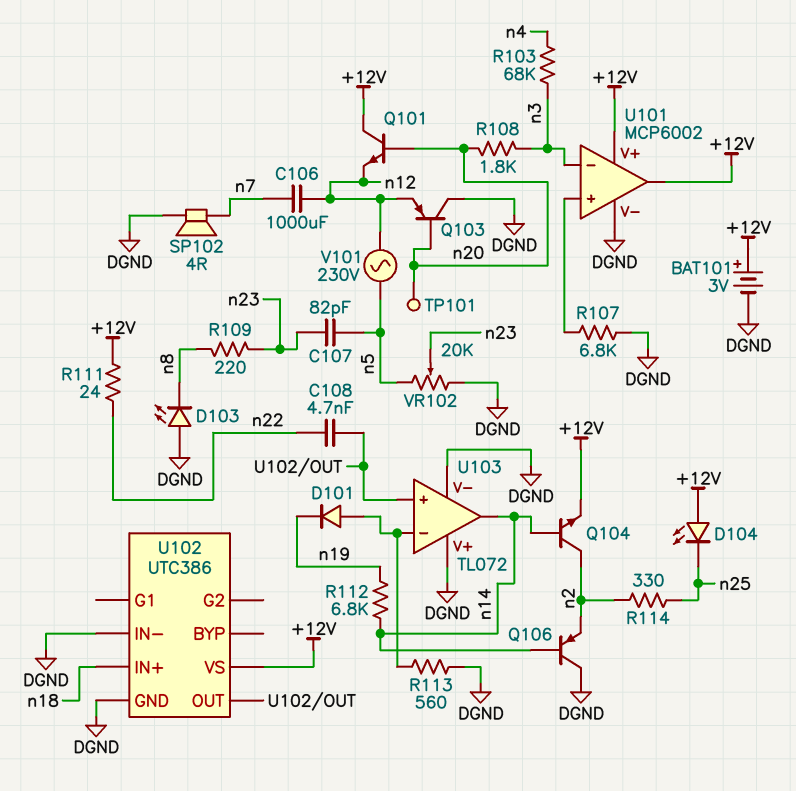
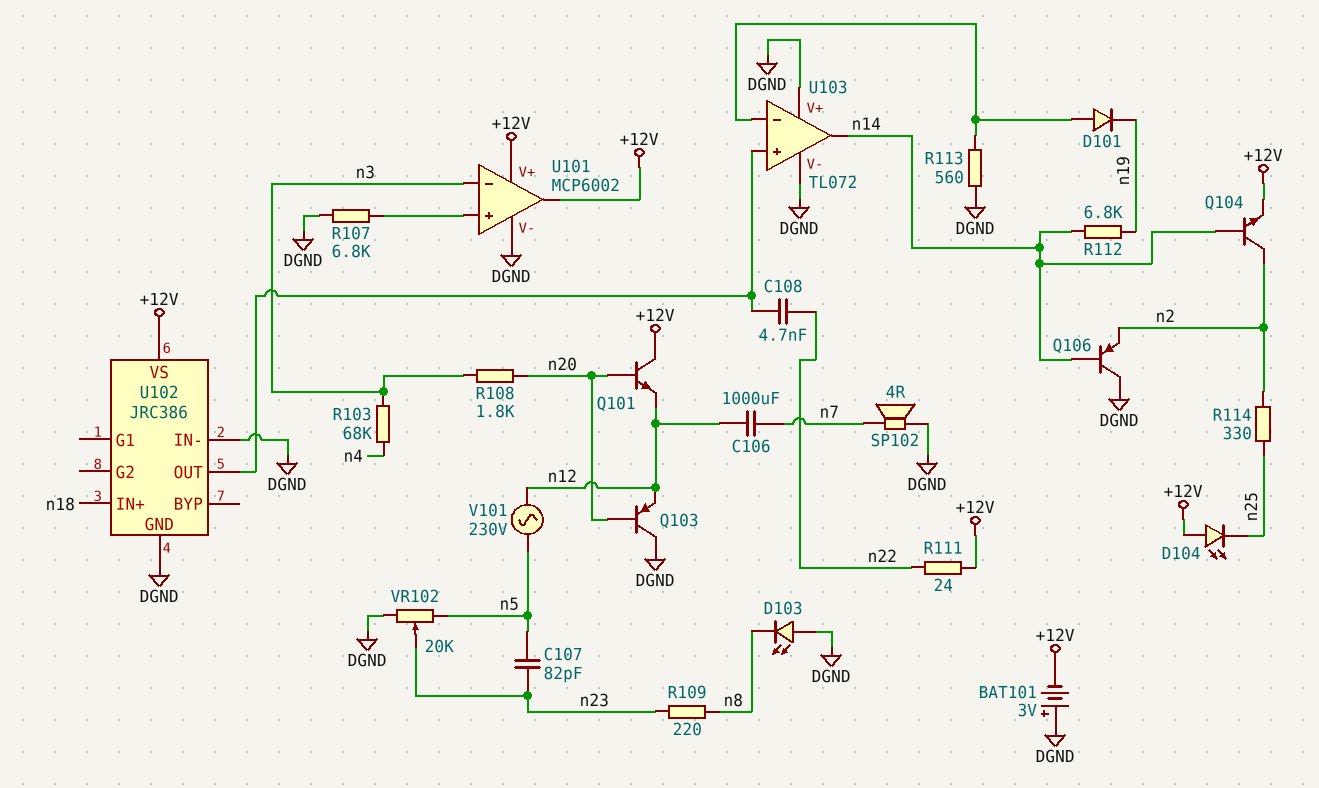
BAT101: 3V (plus +12V, minus DGND) -> 3V (plus DGND, minus +12V)
TP101: test point (n20) -> none
U102: UTC386 -> JRC386

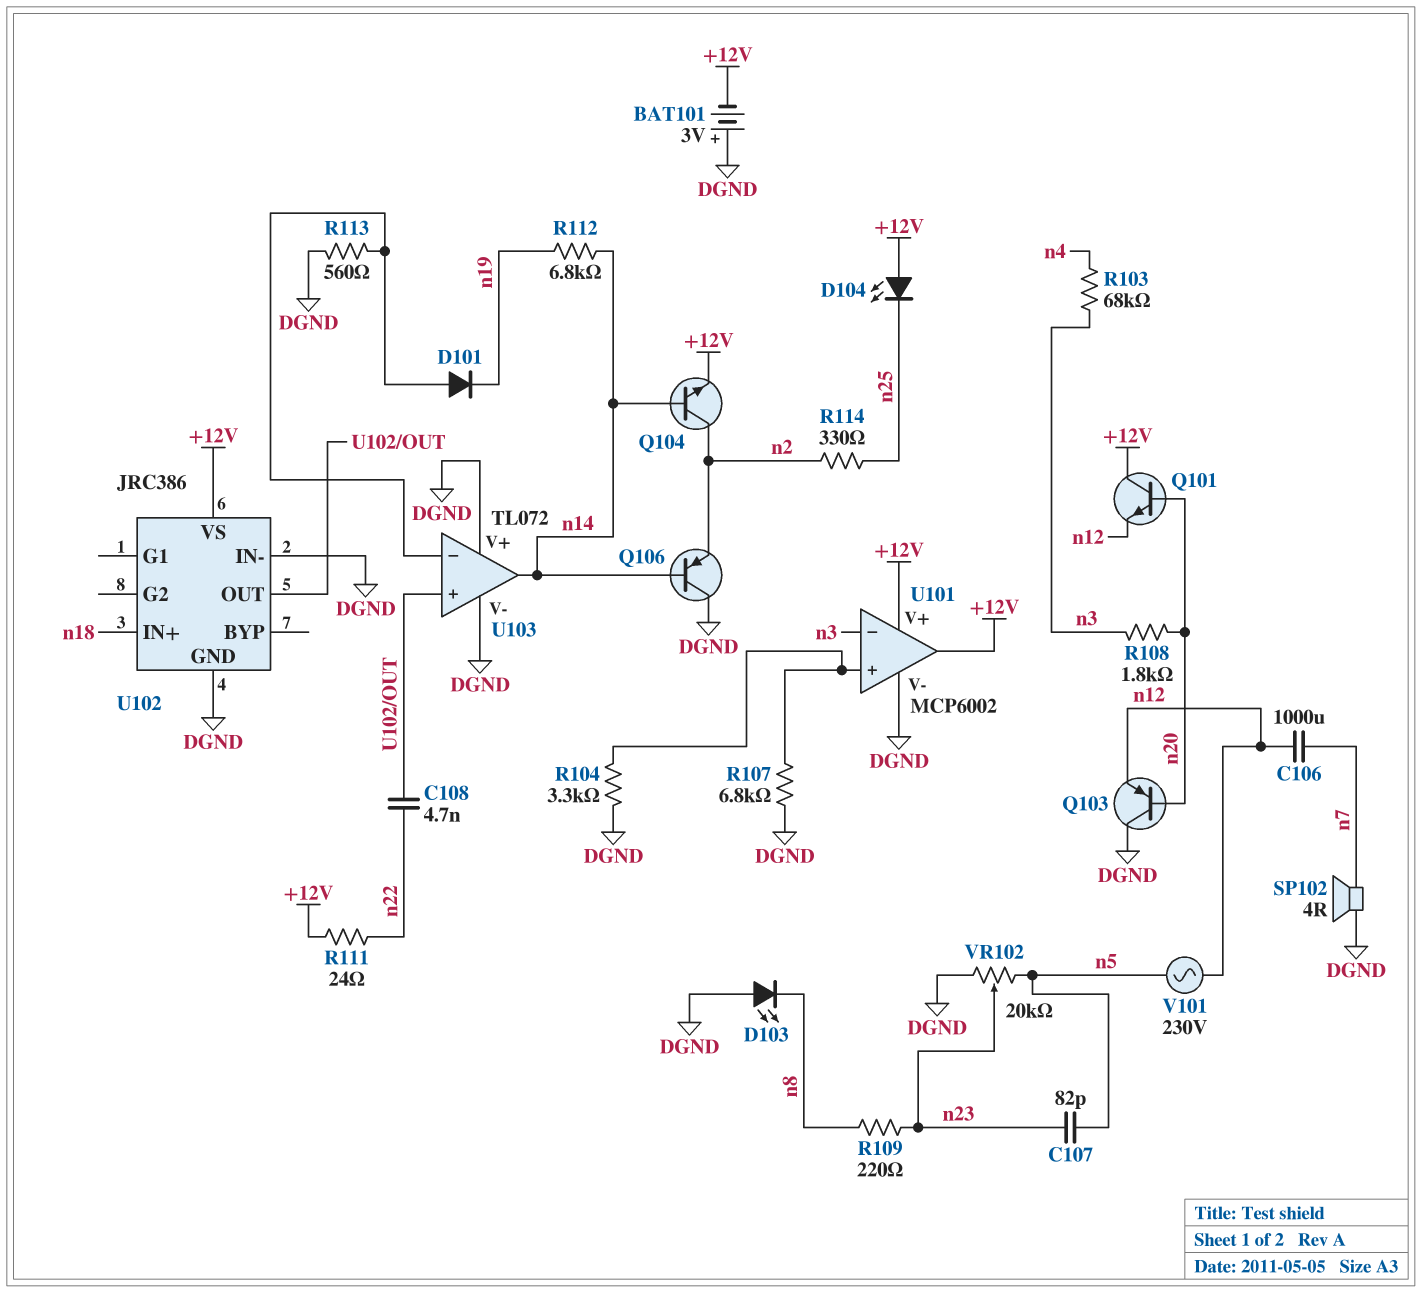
R104: none -> 3.3k (DGND, U101/in+)

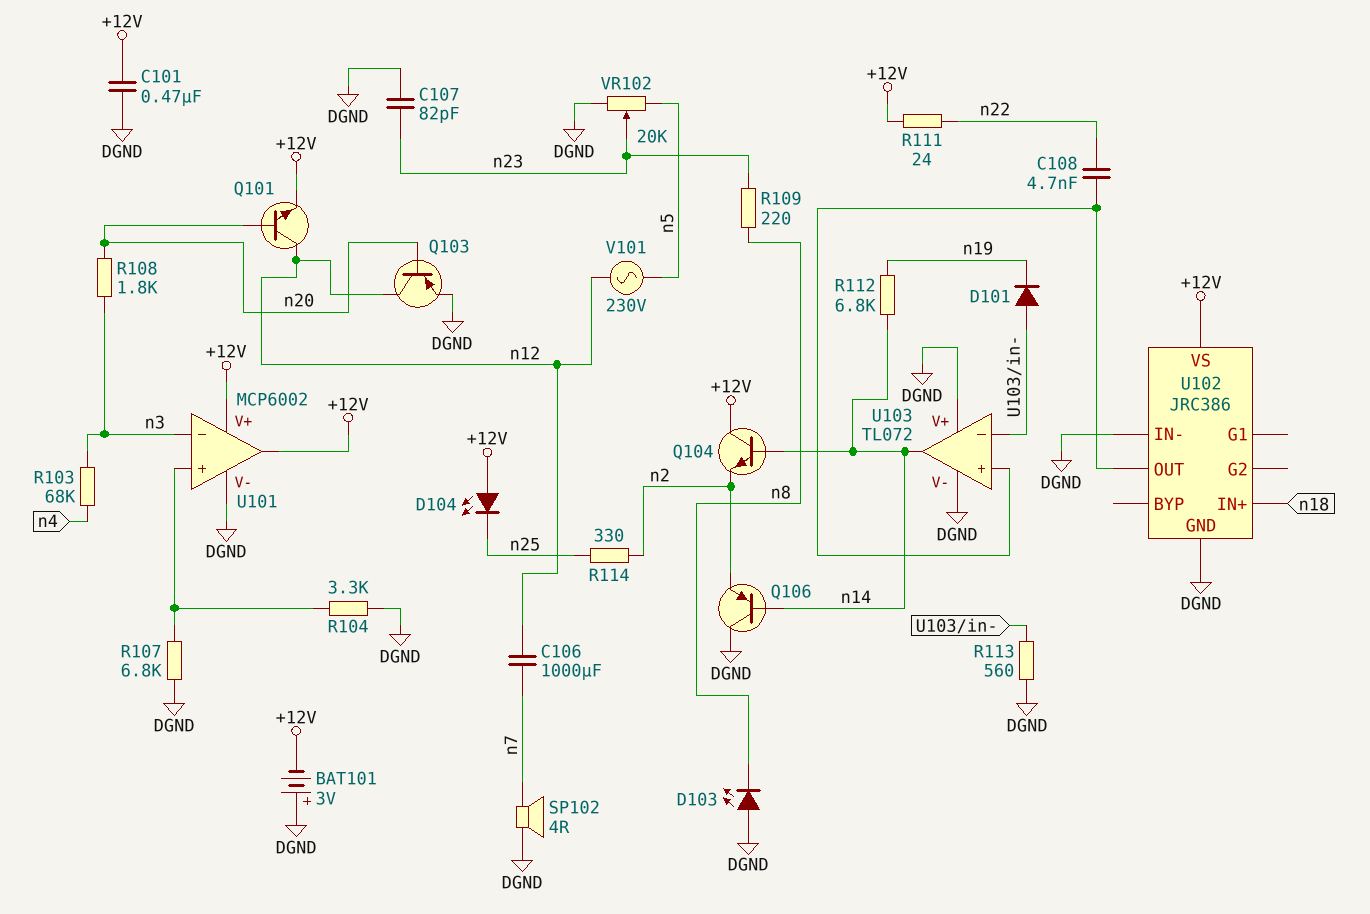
C101: none -> 470nF (+12V, DGND)
C107: 82pF (n5, n23) -> 82pF (DGND, n23)
Q101: NPN (B n20, C +12V, E n12) -> NPN (B n20, C n12, E +12V)
Q103: PNP (B n20, C DGND, E n12) -> PNP (B n20, C n12, E DGND)
Q104: NPN (B n14, C n2, E +12V) -> NPN (B n14, C +12V, E n2)

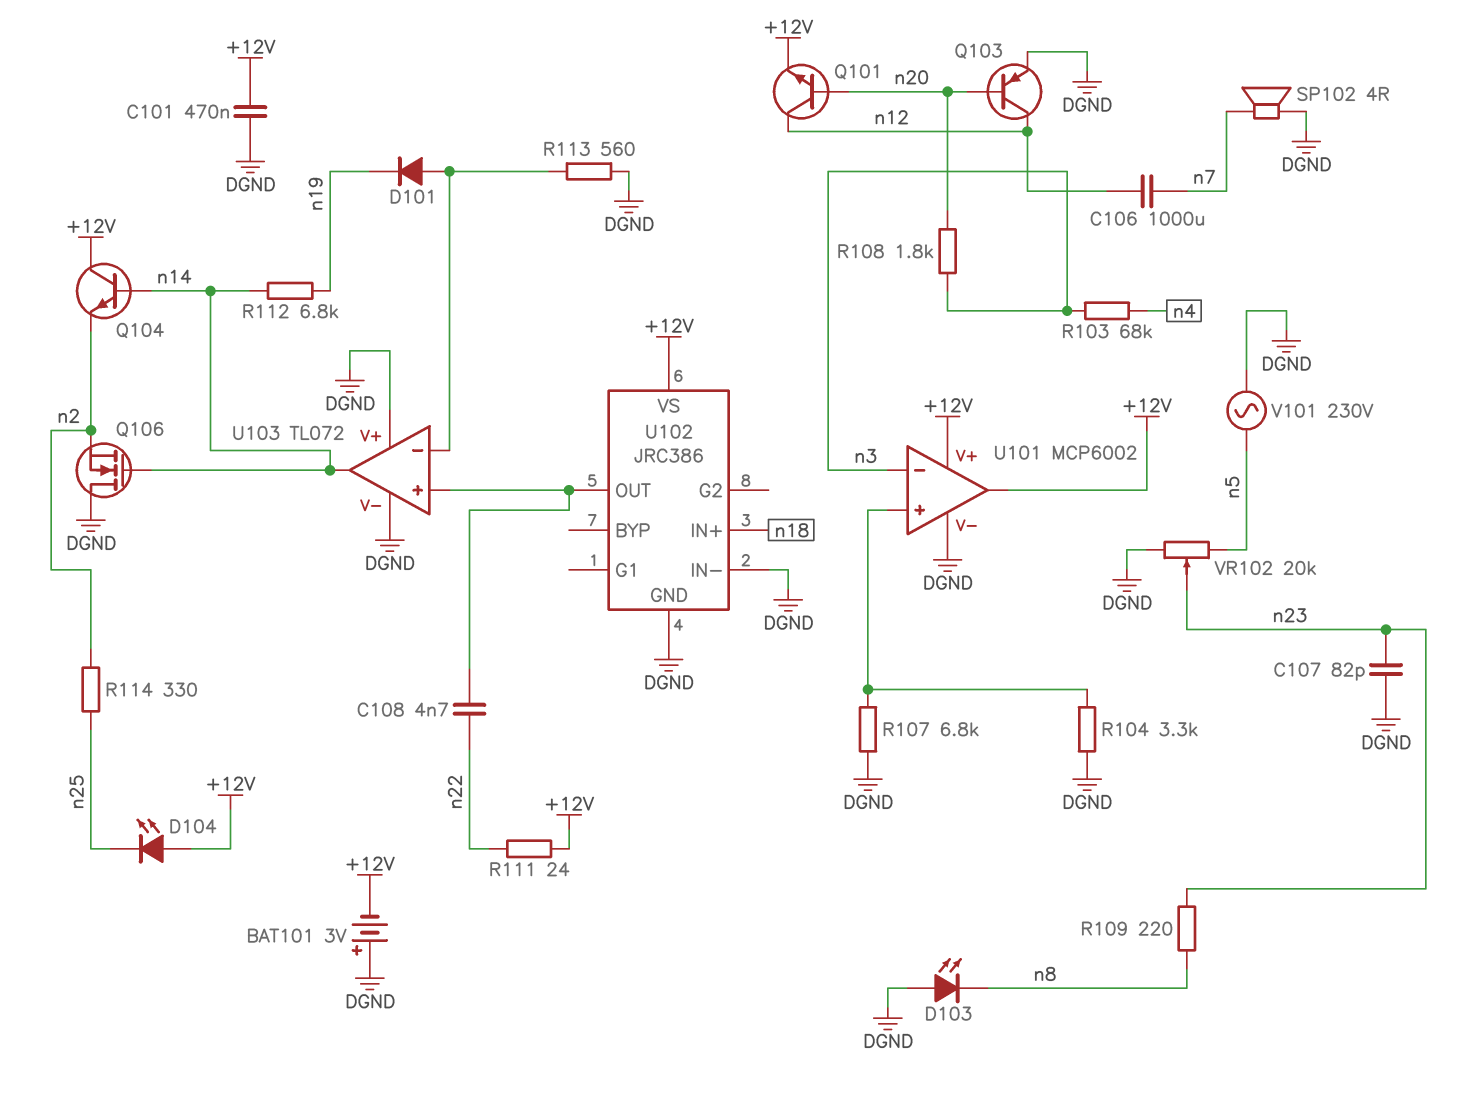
Q106: PNP (B n14, C DGND, E n2) -> NMOS (G n14, D DGND, S n2)
V101: AC 230V (n5, n12) -> AC 230V (DGND, n5)

